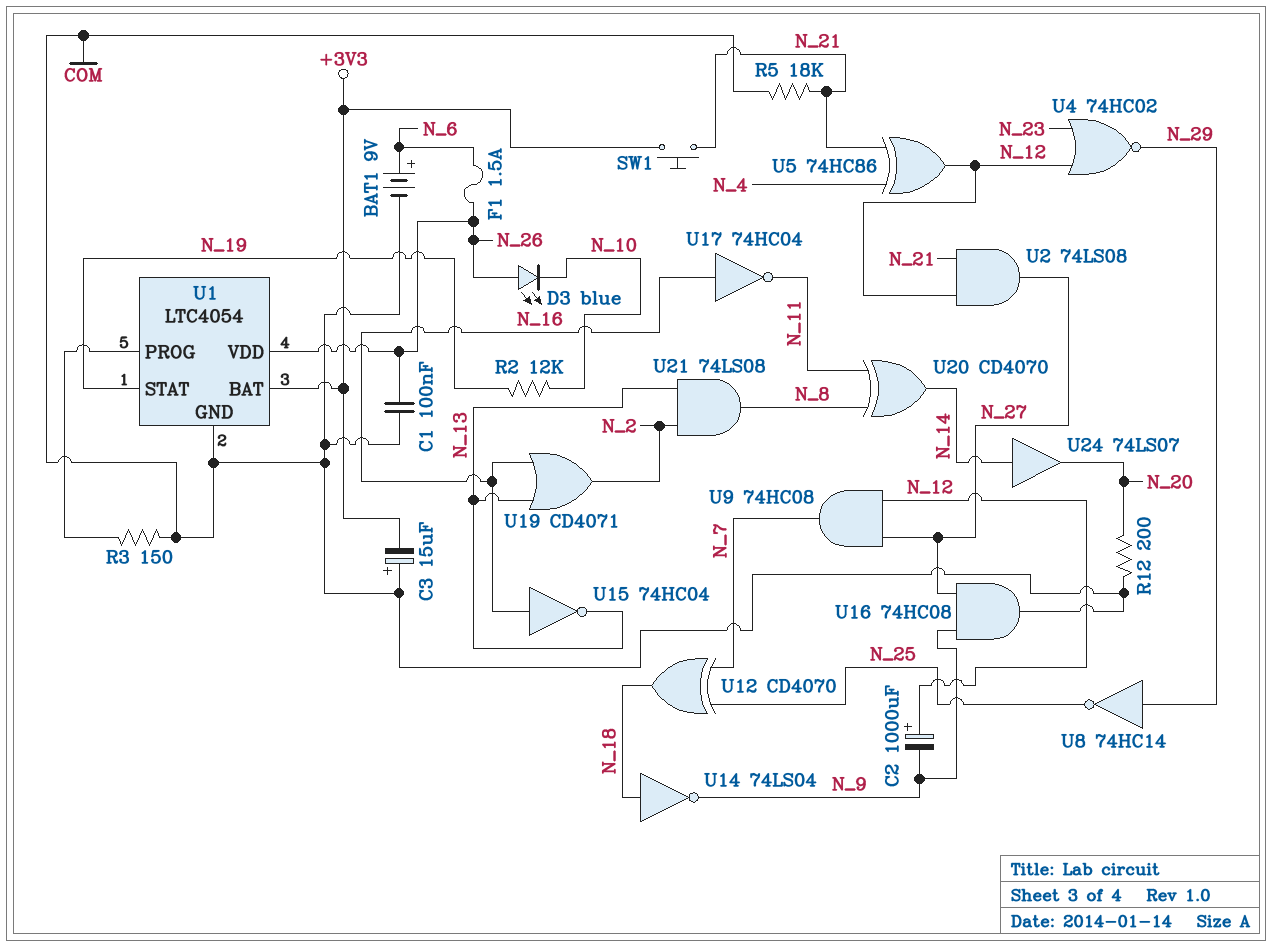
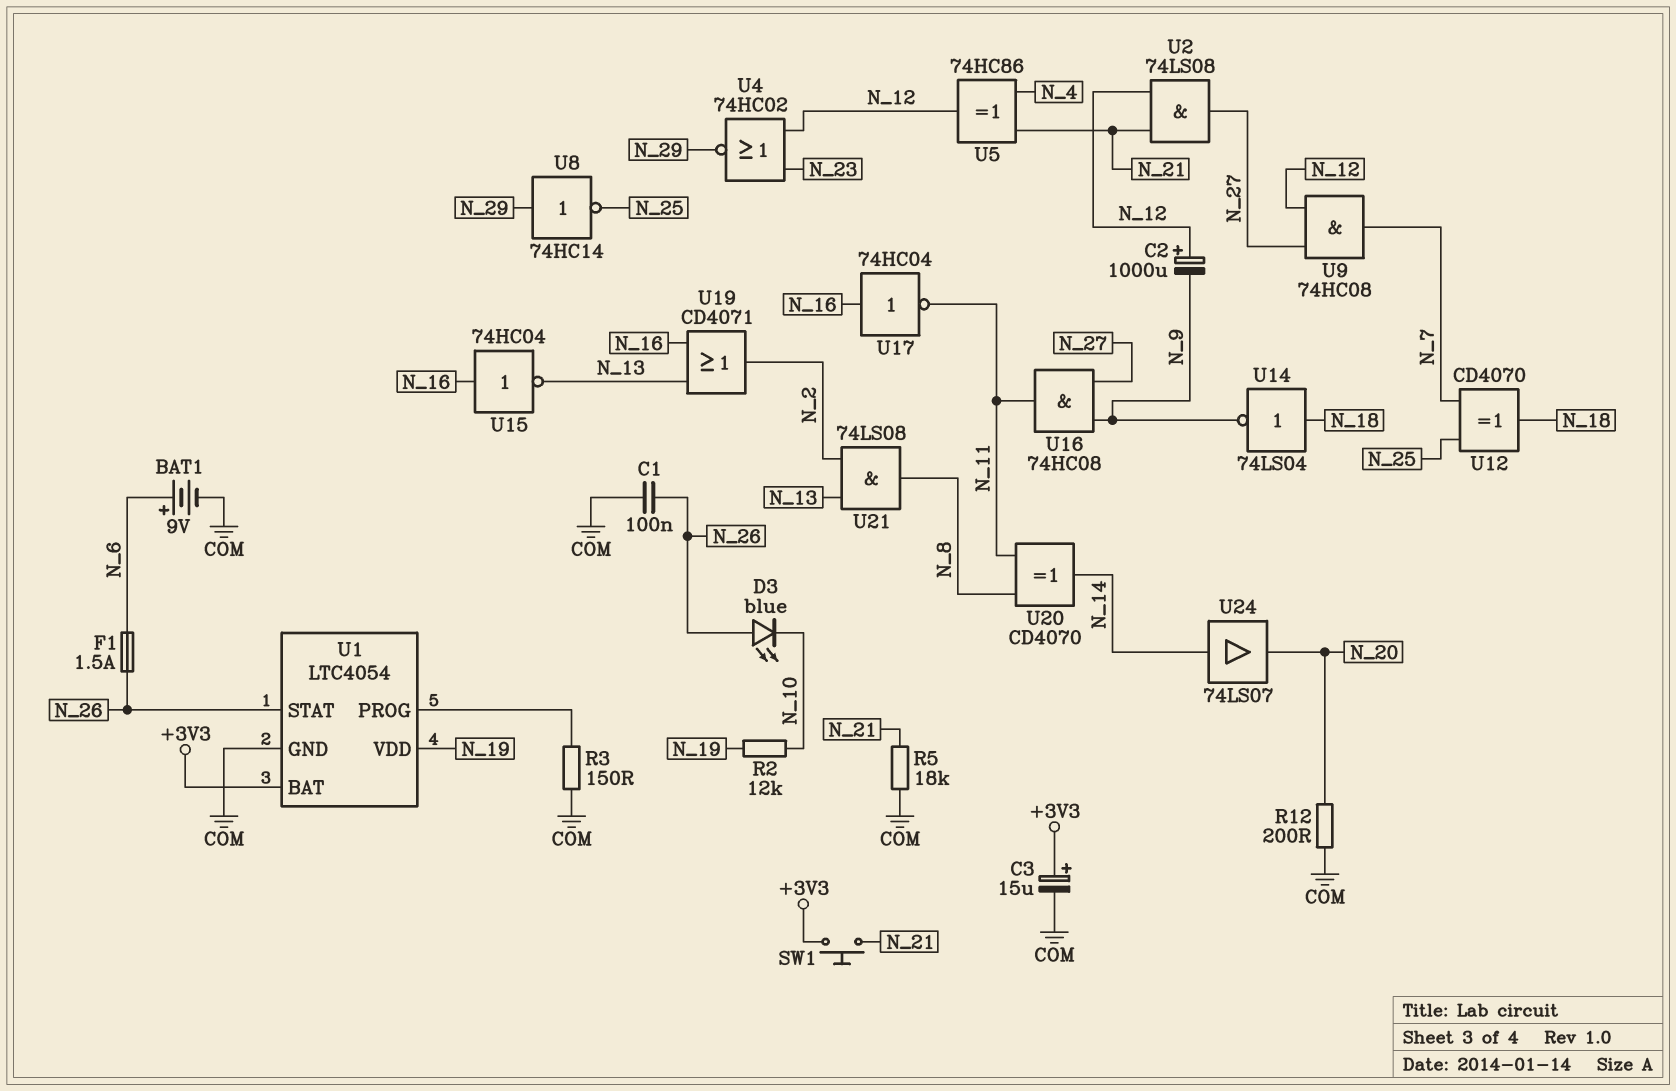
C3: 15uF (plus COM, minus +3V3) -> 15uF (plus +3V3, minus COM)
U1 pin STAT: N_19 -> N_26
U1 pin VDD: N_26 -> N_19
U16: AND 74HC08 (in N_9, in N_27, out COM) -> AND 74HC08 (in N_9, in N_27, out N_11)

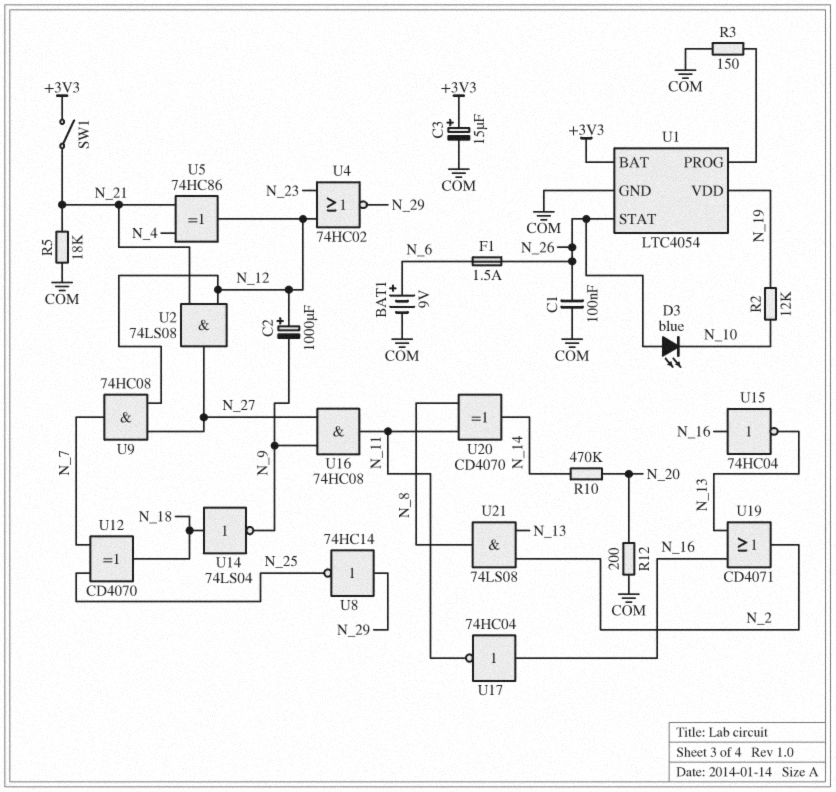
R10: none -> 470k (N_14, N_20)
SW1: button (+3V3, N_21) -> switch (+3V3, N_21)
U24: buffer 74LS07 (in N_14, out N_20) -> none

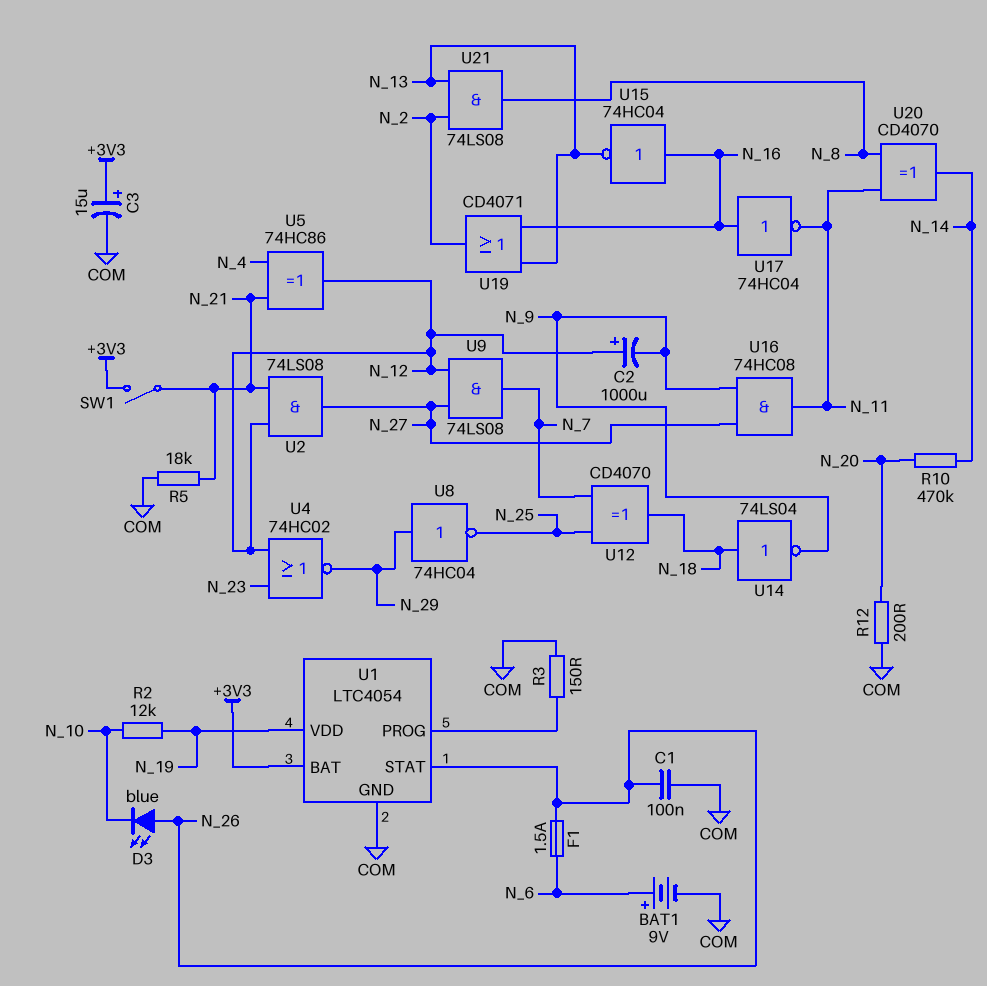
U8: NOT 74HC14 (in N_29, out N_25) -> NOT 74HC04 (in N_29, out N_25)
U9: AND 74HC08 (in N_12, in N_27, out N_7) -> AND 74LS08 (in N_12, in N_27, out N_7)

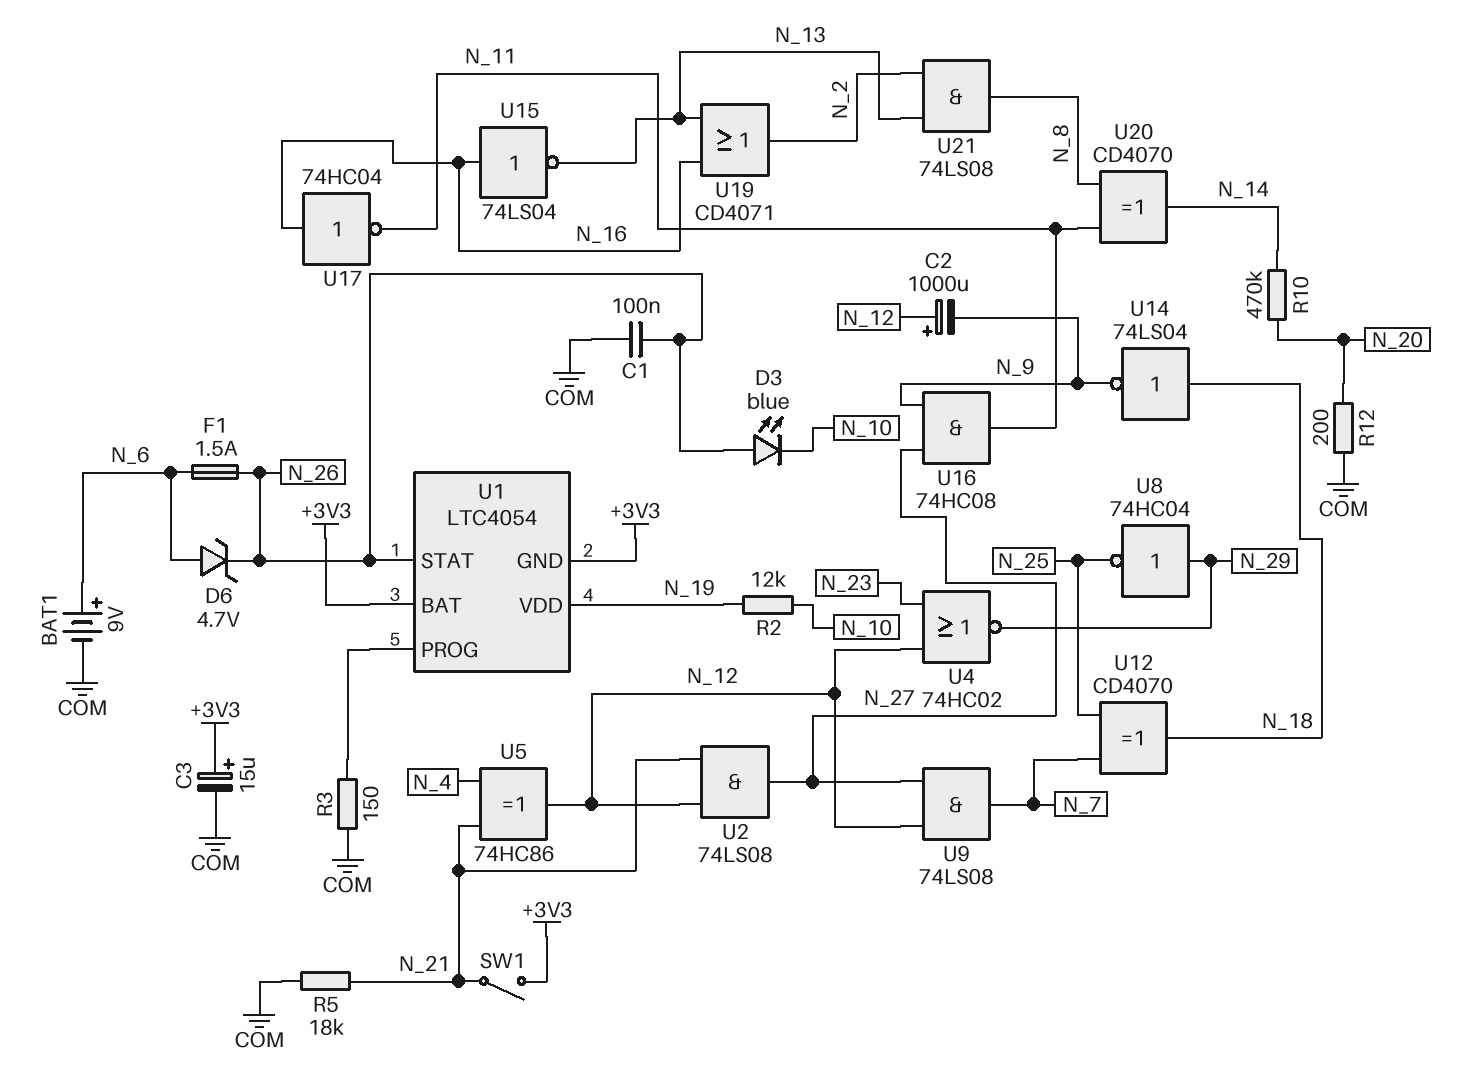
D6: none -> zener 4.7V (A N_6, K N_26)
U1 pin GND: COM -> +3V3
U15: NOT 74HC04 (in N_16, out N_13) -> NOT 74LS04 (in N_16, out N_13)

